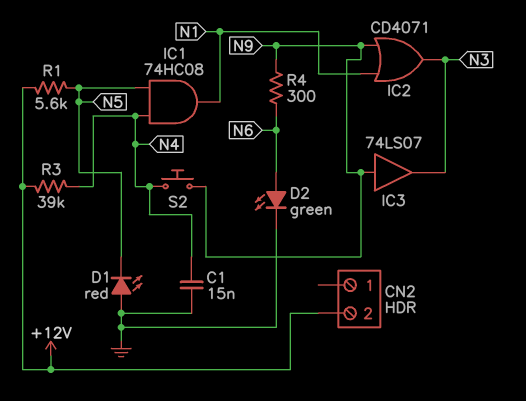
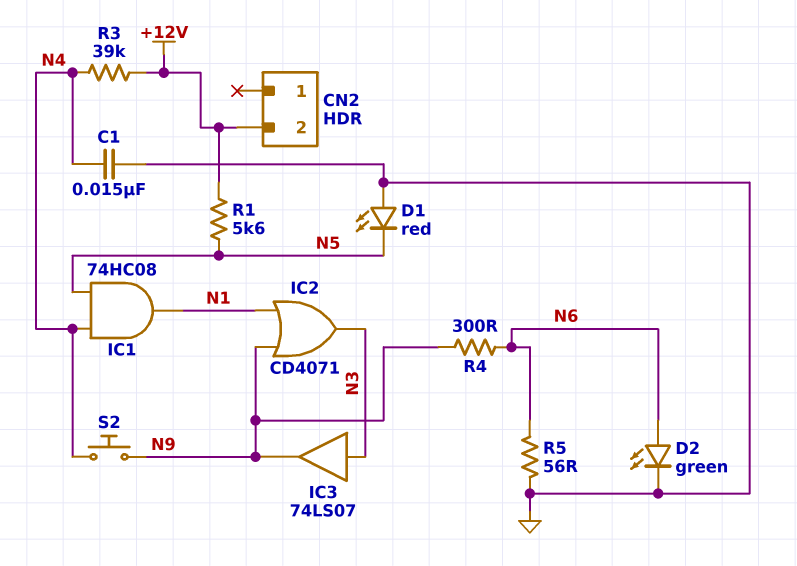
IC3: buffer 74LS07 (in N9, out N3) -> buffer 74LS07 (in N3, out N9)
R5: none -> 56 (GND, N6)

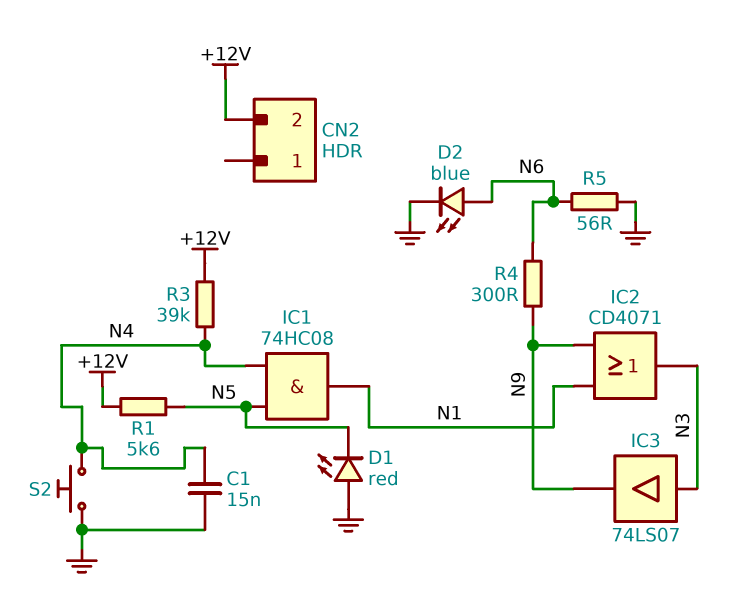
D2: LED green (A N6, K GND) -> LED blue (A N6, K GND)
S2: button (N4, N9) -> button (GND, N4)

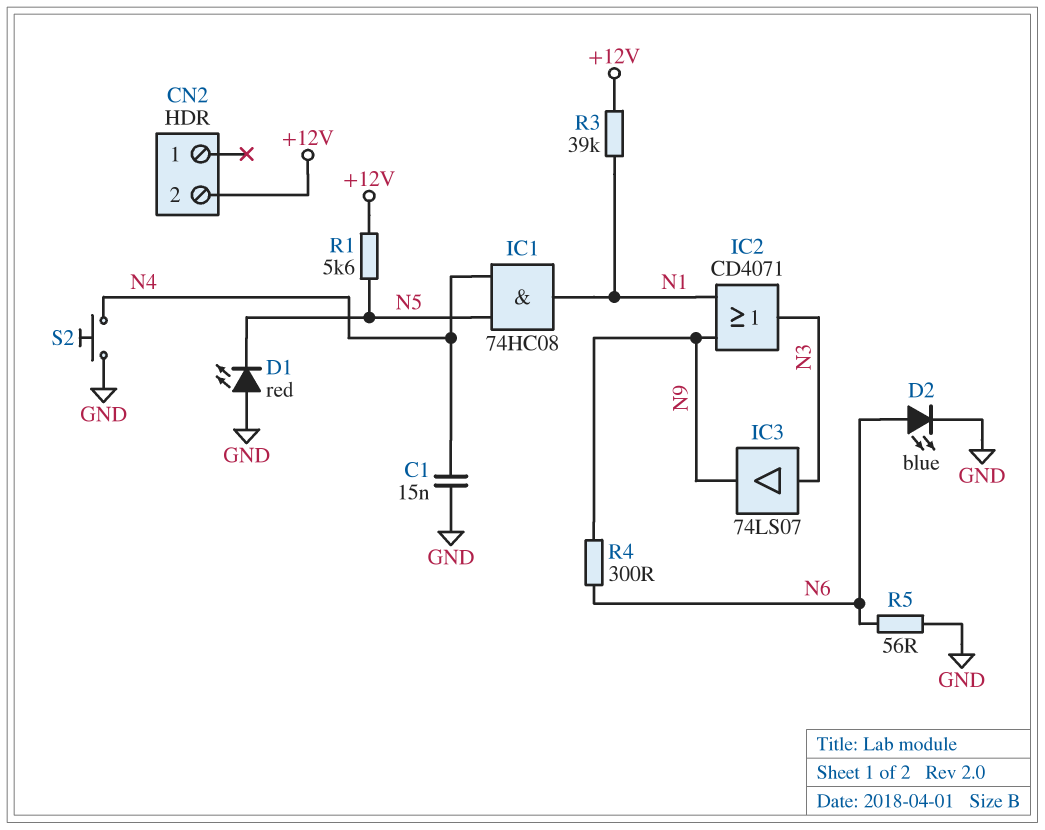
R3: 39k (+12V, N4) -> 39k (+12V, N1)

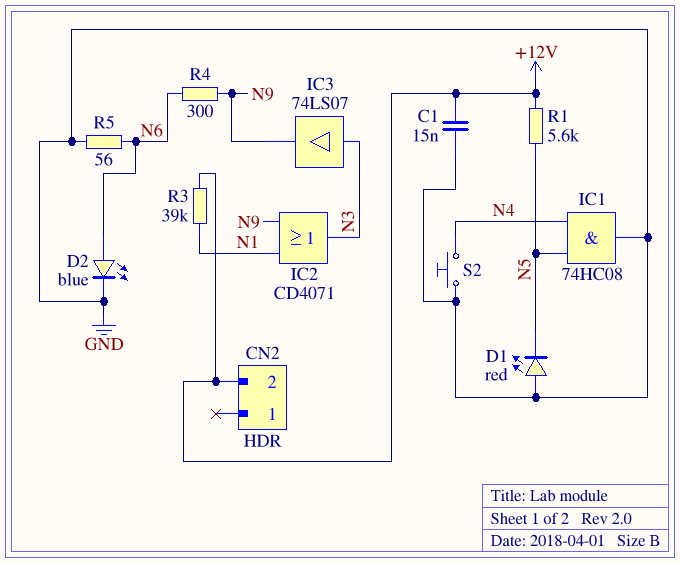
C1: 15nF (GND, N4) -> 15nF (+12V, GND)
IC1: AND 74HC08 (in N4, in N5, out N1) -> AND 74HC08 (in N4, in N5, out GND)

